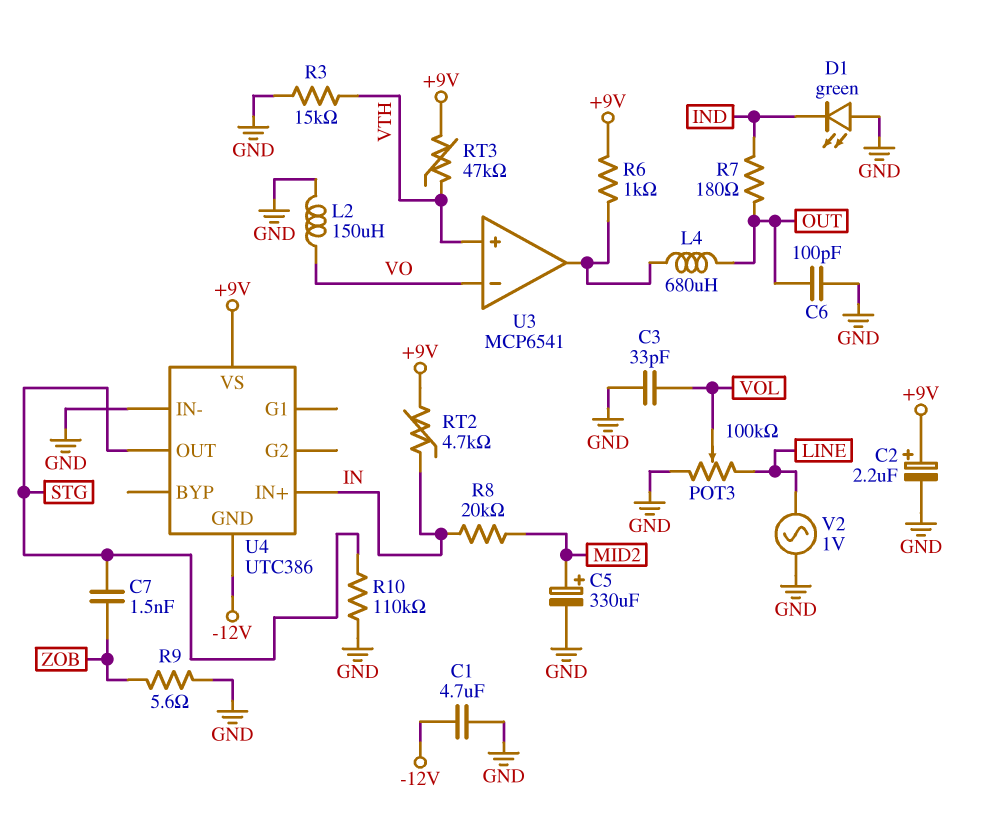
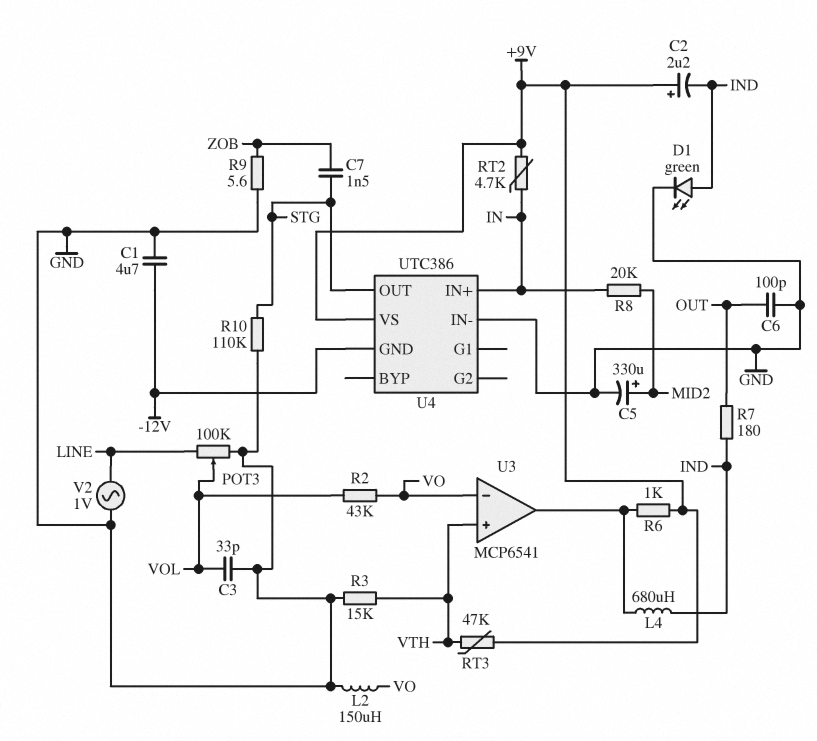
C2: 2.2uF (plus +9V, minus GND) -> 2.2uF (plus +9V, minus IND)
D1: LED green (A GND, K IND) -> LED green (A IND, K GND)
L4: 680uH (OUT, U3/out) -> 680uH (IND, U3/out)
R2: none -> 43k (VO, VOL)

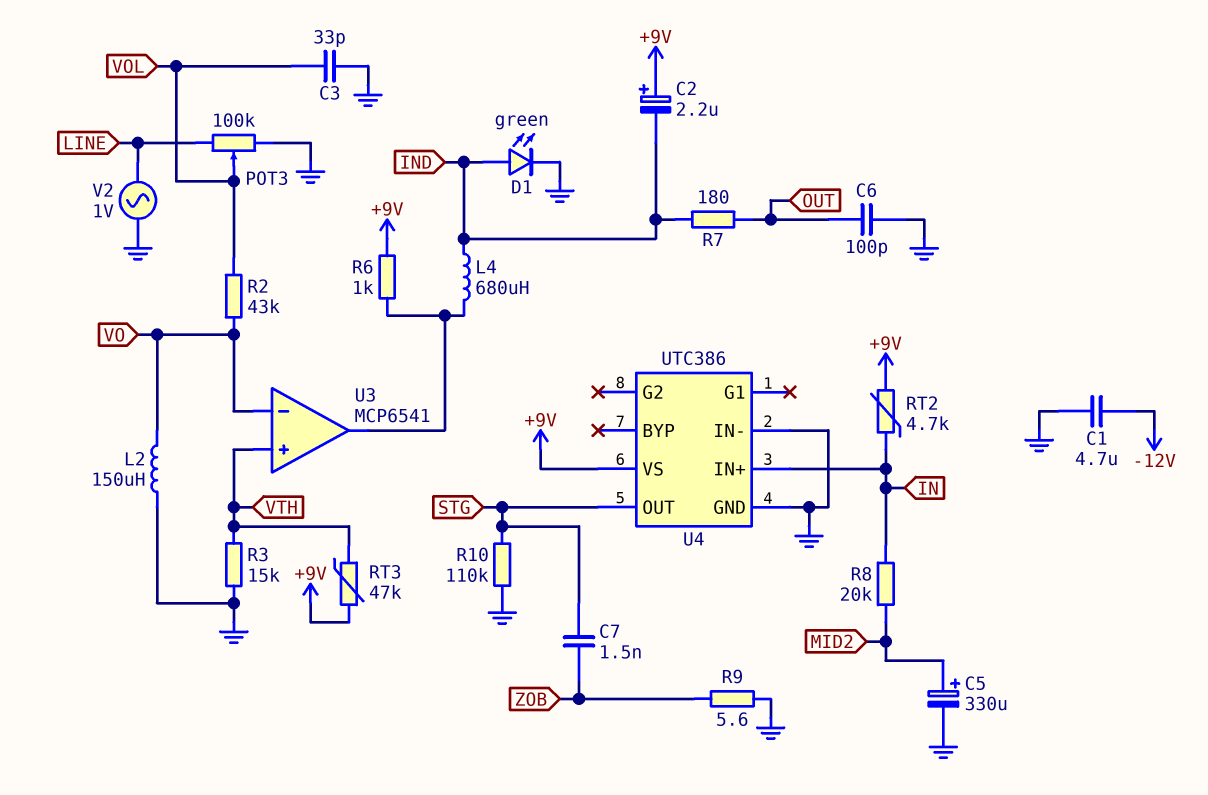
U4 pin GND: -12V -> GND

